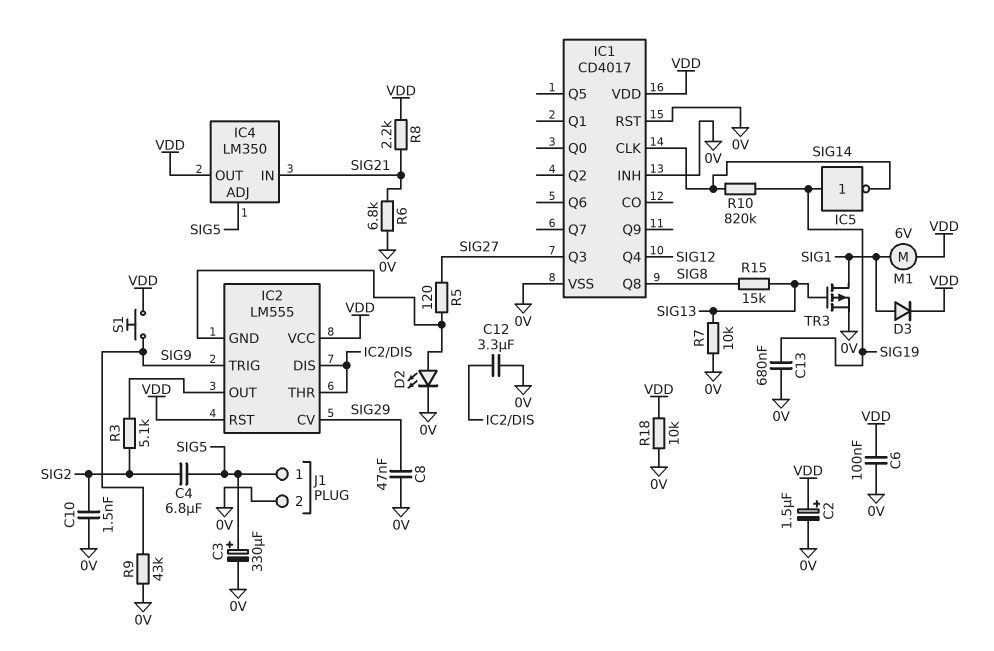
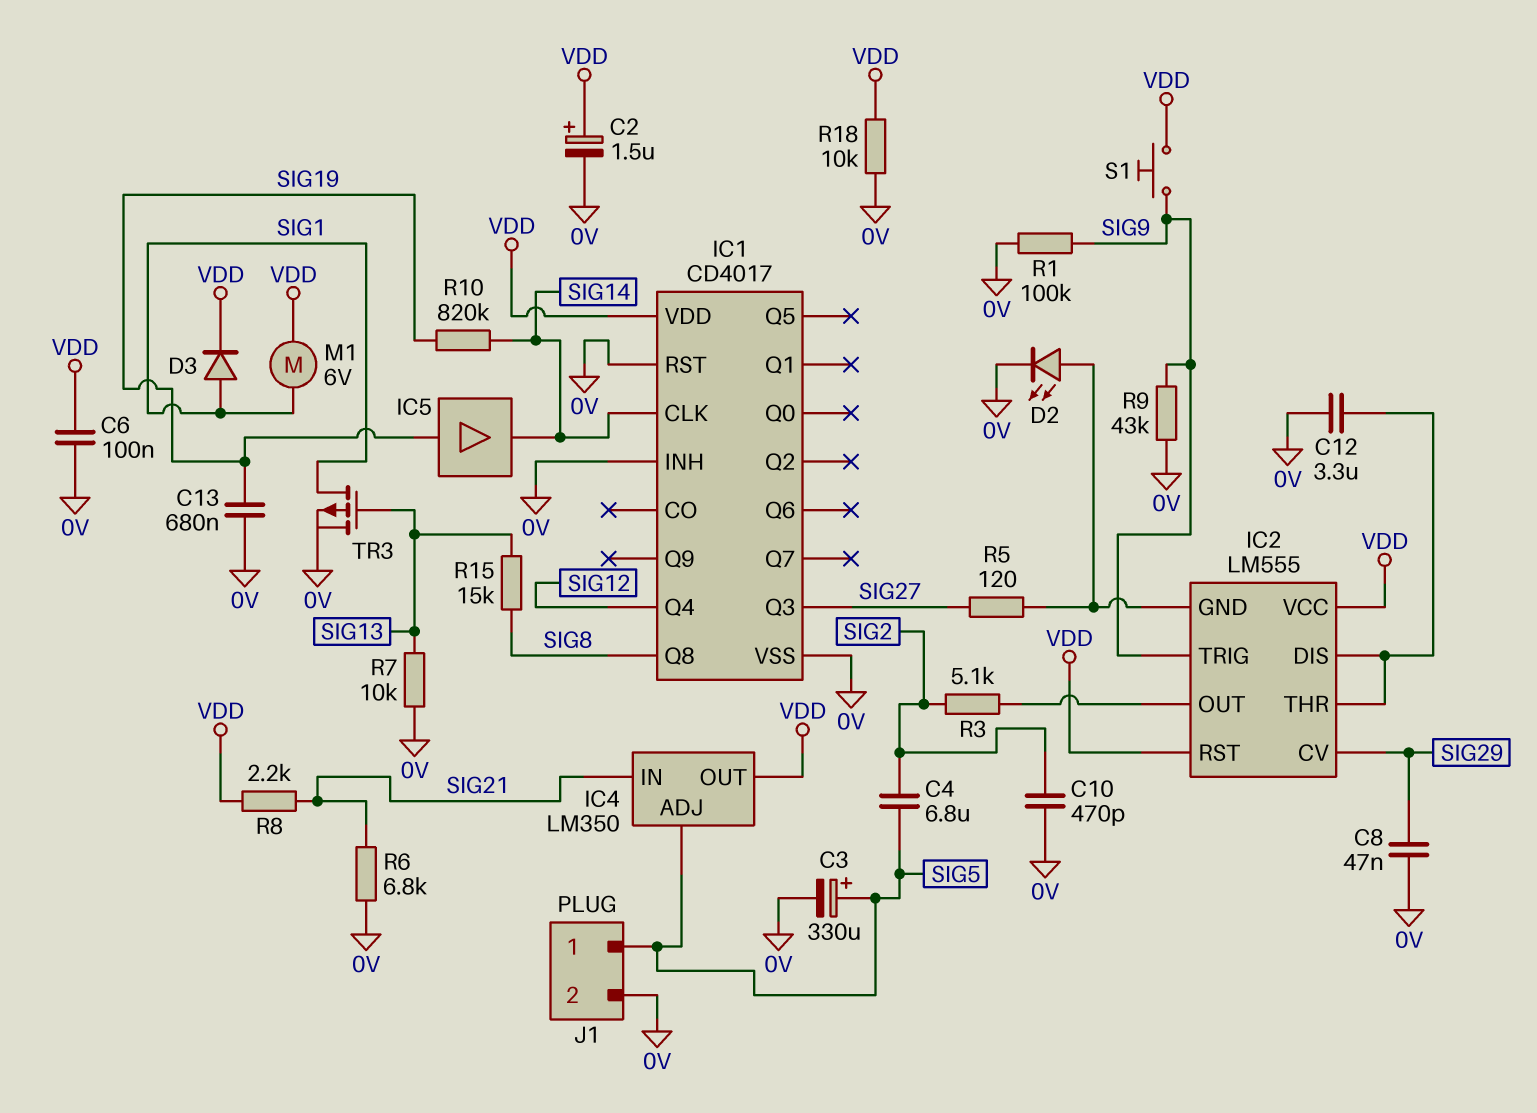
C10: 1.5nF (0V, SIG2) -> 470pF (0V, SIG2)
IC5: NOT (in SIG19, out SIG14) -> buffer (in SIG19, out SIG14)
R1: none -> 100k (0V, SIG9)

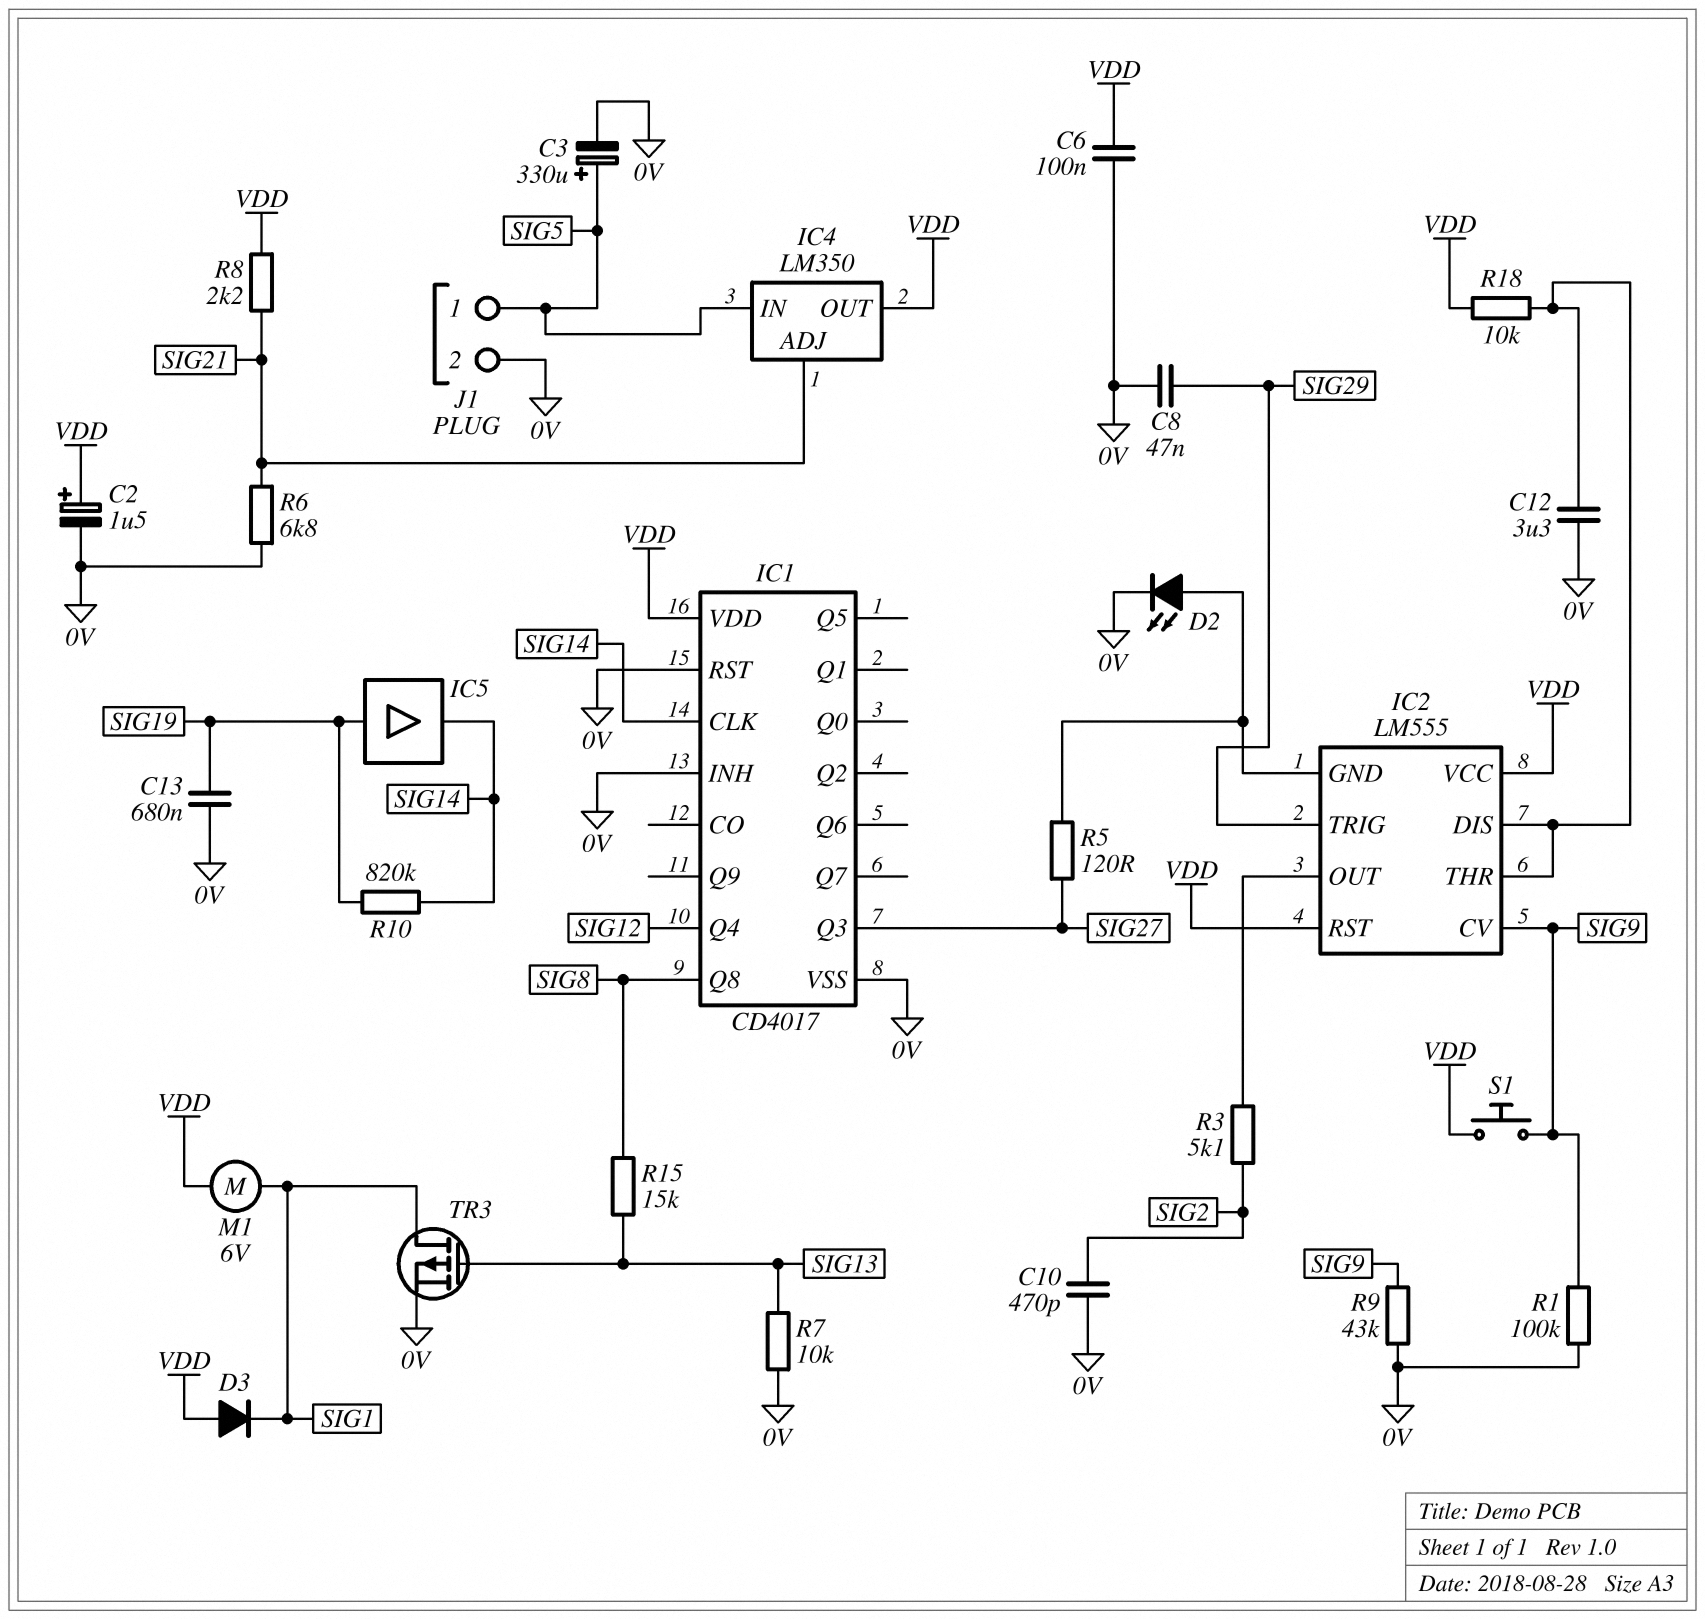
C4: 6.8uF (SIG2, SIG5) -> none
D3: diode (A SIG1, K VDD) -> diode (A VDD, K SIG1)
IC2 pin CV: SIG29 -> SIG9
IC2 pin TRIG: SIG9 -> SIG29
IC4 pin ADJ: SIG5 -> SIG21
IC4 pin IN: SIG21 -> SIG5
R18: 10k (0V, VDD) -> 10k (IC2/DIS, VDD)

